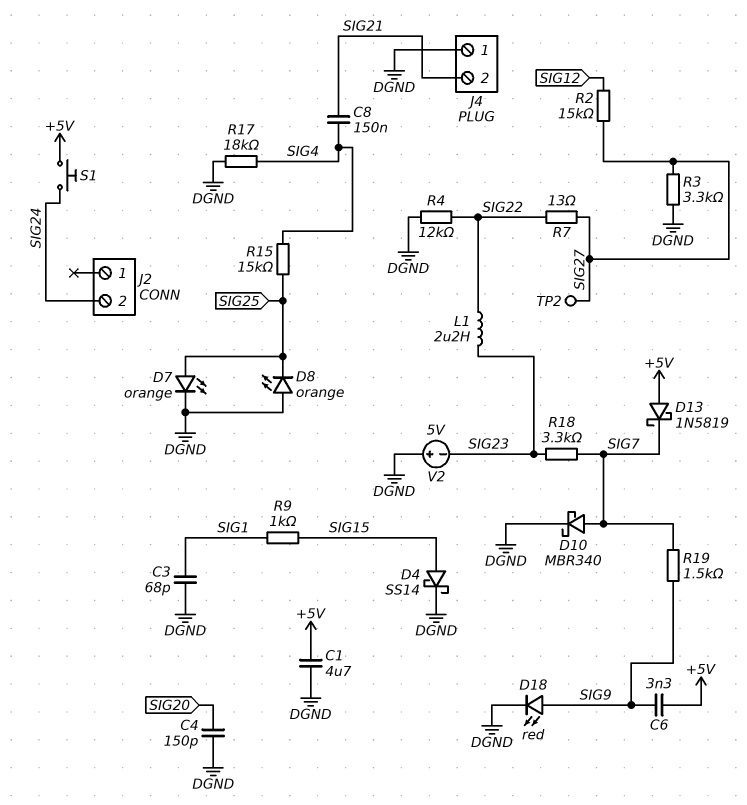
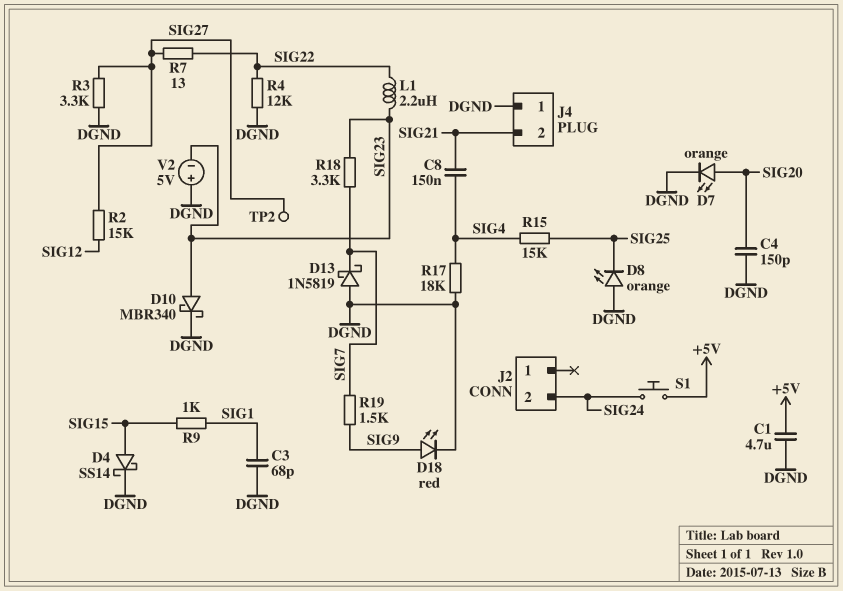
C6: 3.3nF (+5V, SIG9) -> none
D7: LED orange (A SIG25, K DGND) -> LED orange (A SIG20, K DGND)
D10: schottky MBR340 (A SIG7, K DGND) -> schottky MBR340 (A SIG23, K DGND)
D13: schottky 1N5819 (A +5V, K SIG7) -> schottky 1N5819 (A DGND, K SIG7)

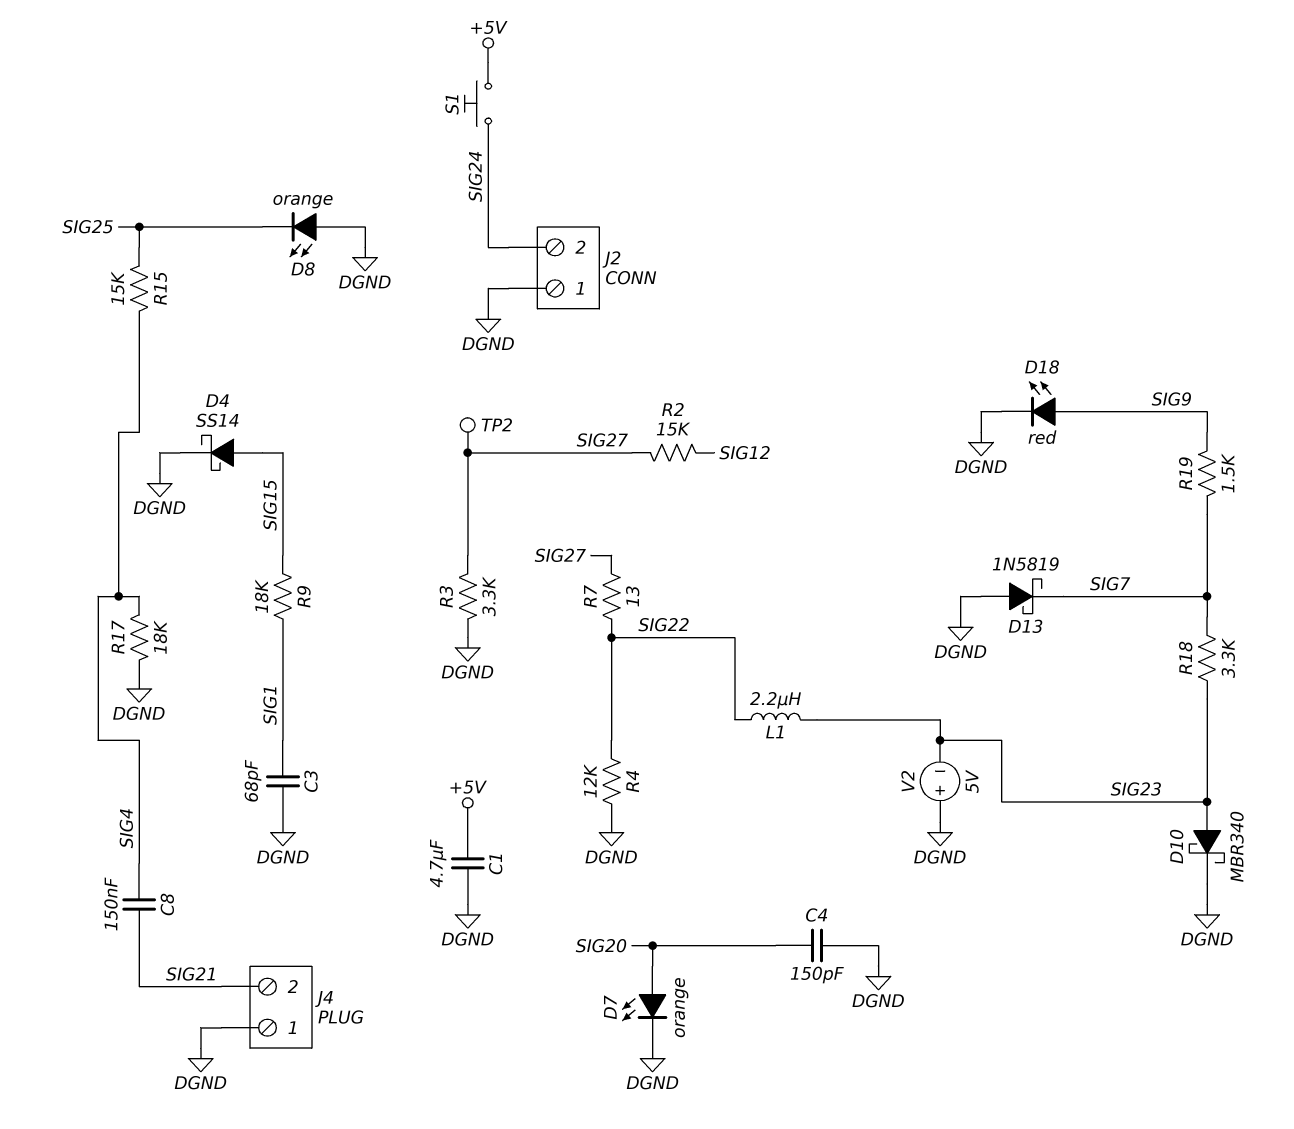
J2 pin 1: none -> DGND
R9: 1k (SIG1, SIG15) -> 18k (SIG1, SIG15)

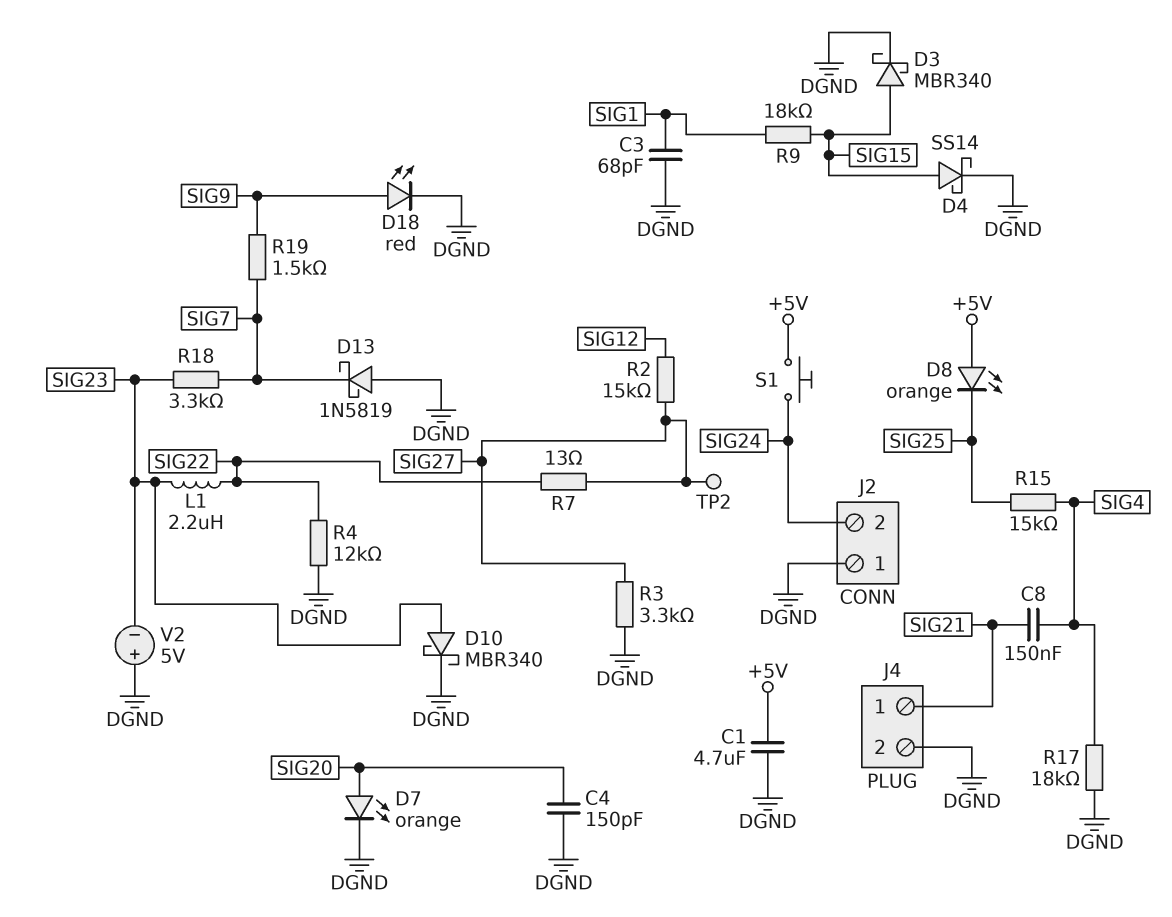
D3: none -> schottky MBR340 (A SIG15, K DGND)
D8: LED orange (A DGND, K SIG25) -> LED orange (A +5V, K SIG25)
J4 pin 1: DGND -> SIG21
J4 pin 2: SIG21 -> DGND

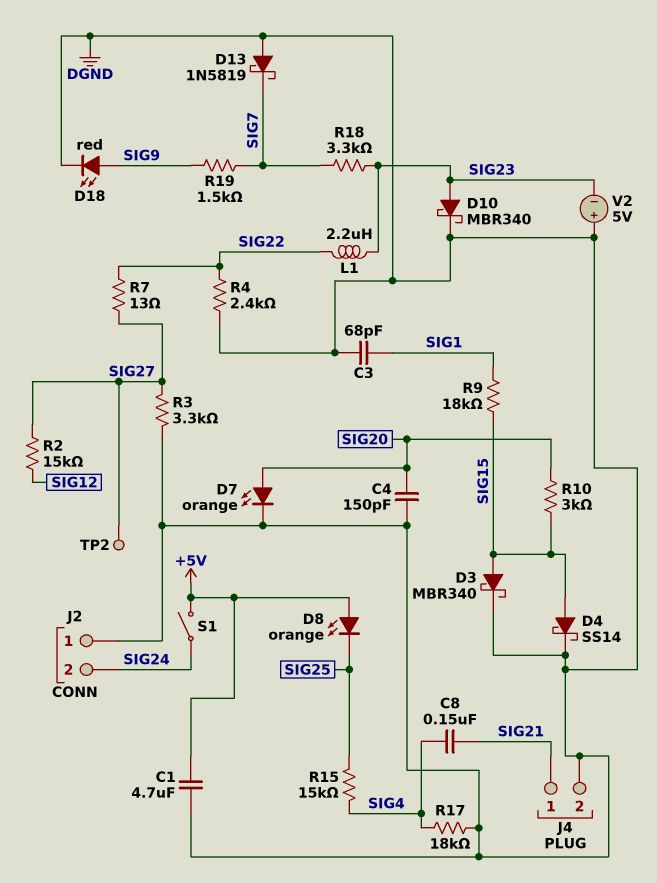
R4: 12k (DGND, SIG22) -> 2.4k (DGND, SIG22)
R10: none -> 3k (SIG15, SIG20)
S1: button (+5V, SIG24) -> switch (+5V, SIG24)

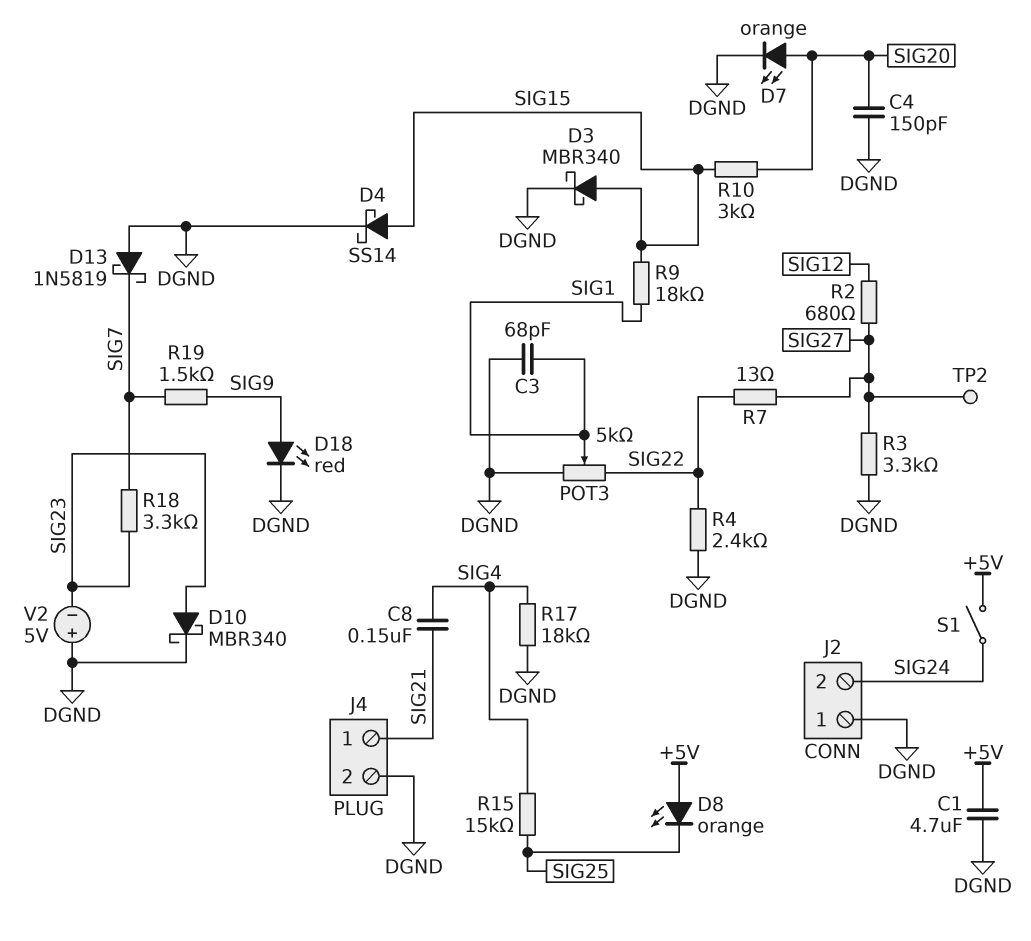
L1: 2.2uH (SIG22, SIG23) -> none
POT3: none -> 5k (DGND, SIG22, wiper SIG1)
R2: 15k (SIG12, SIG27) -> 680 (SIG12, SIG27)

